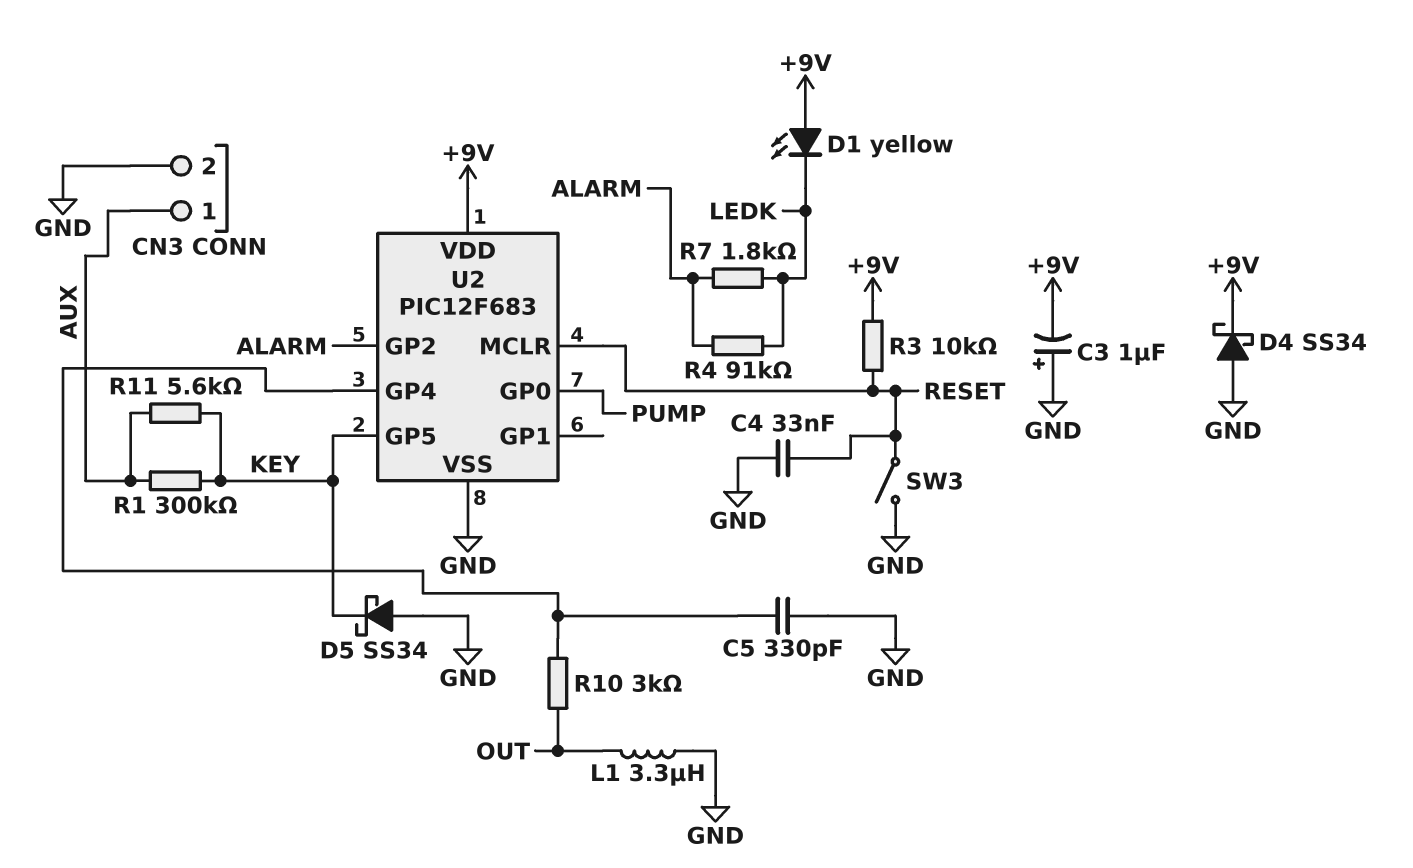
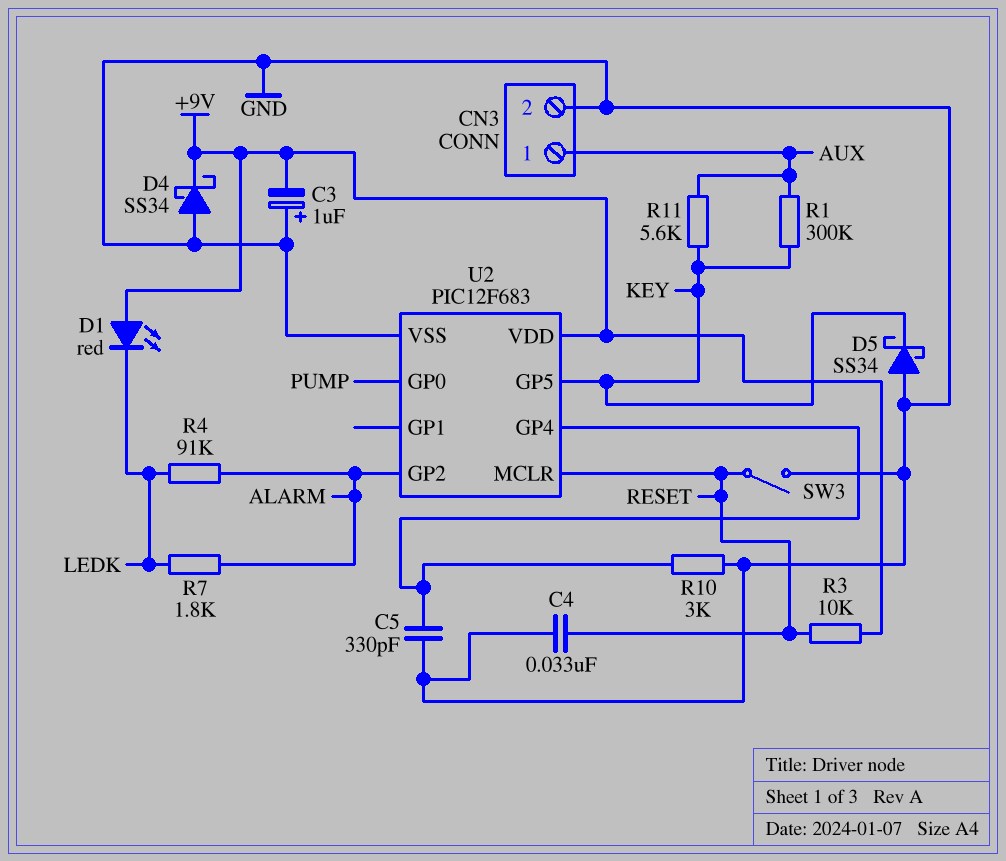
D1: LED yellow (A +9V, K LEDK) -> LED red (A +9V, K LEDK)
L1: 3.3uH (GND, OUT) -> none
R10: 3k (OUT, U2/GP4) -> 3k (GND, U2/GP4)

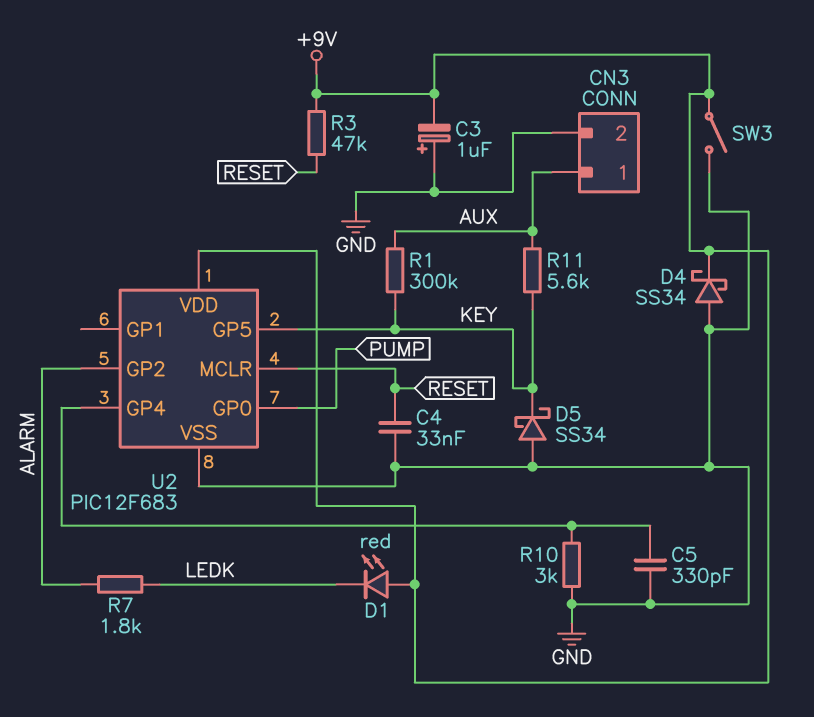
R3: 10k (+9V, RESET) -> 47k (+9V, RESET)
R4: 91k (ALARM, LEDK) -> none
SW3: switch (GND, RESET) -> switch (+9V, GND)

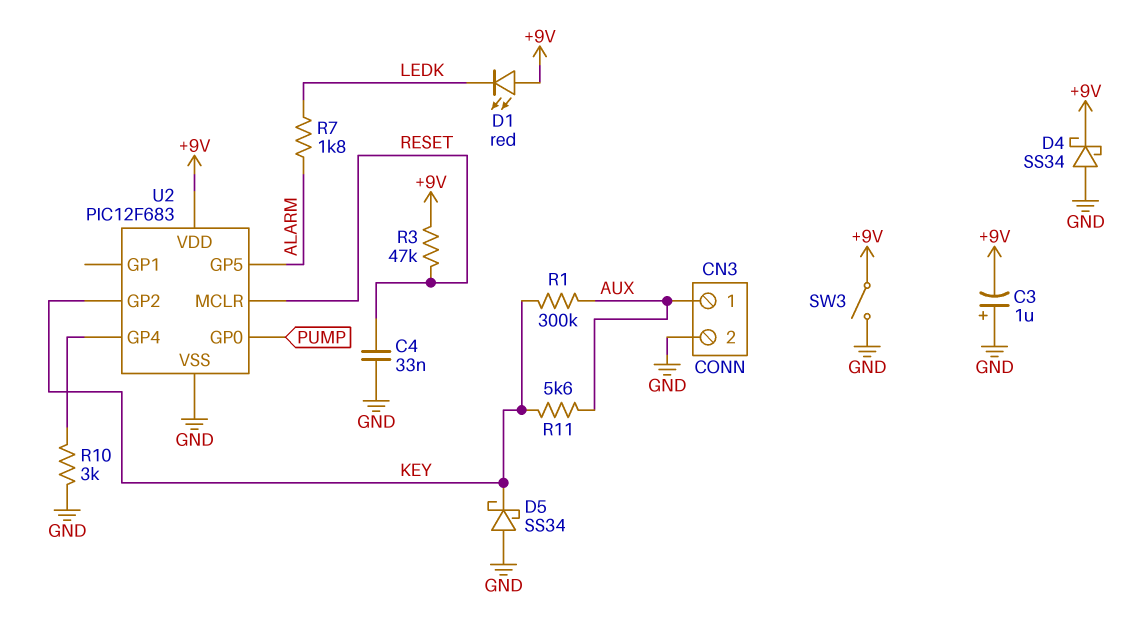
C5: 330pF (GND, U2/GP4) -> none
U2 pin GP2: ALARM -> KEY
U2 pin GP5: KEY -> ALARM

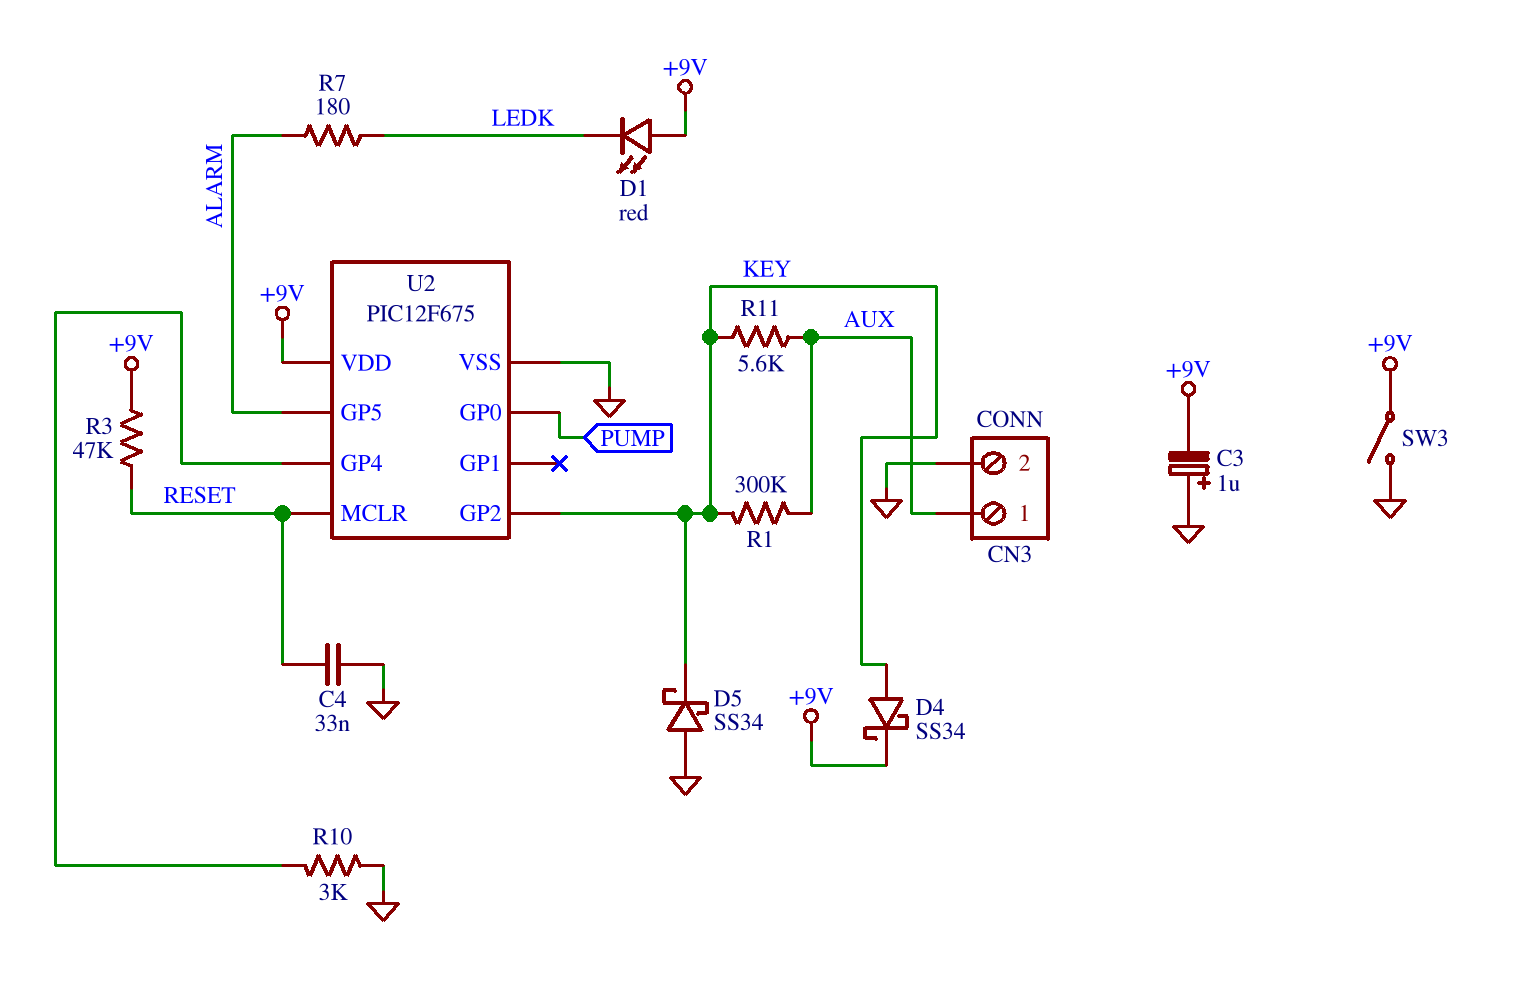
D4: schottky SS34 (A GND, K +9V) -> schottky SS34 (A KEY, K +9V)
R7: 1.8k (ALARM, LEDK) -> 180 (ALARM, LEDK)
U2: PIC12F683 -> PIC12F675

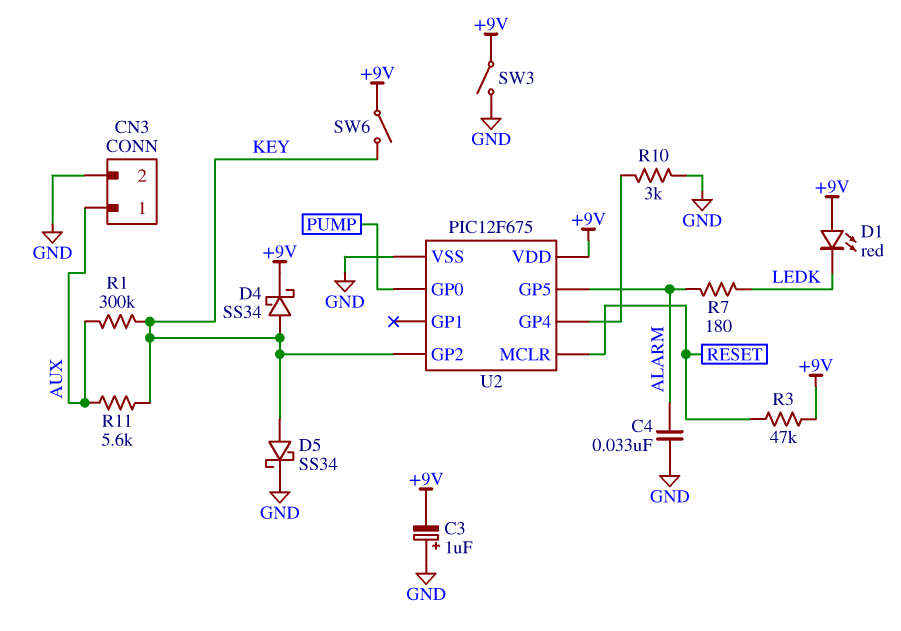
C4: 33nF (GND, RESET) -> 33nF (ALARM, GND)
D5: schottky SS34 (A GND, K KEY) -> schottky SS34 (A KEY, K GND)
SW6: none -> switch (+9V, KEY)

